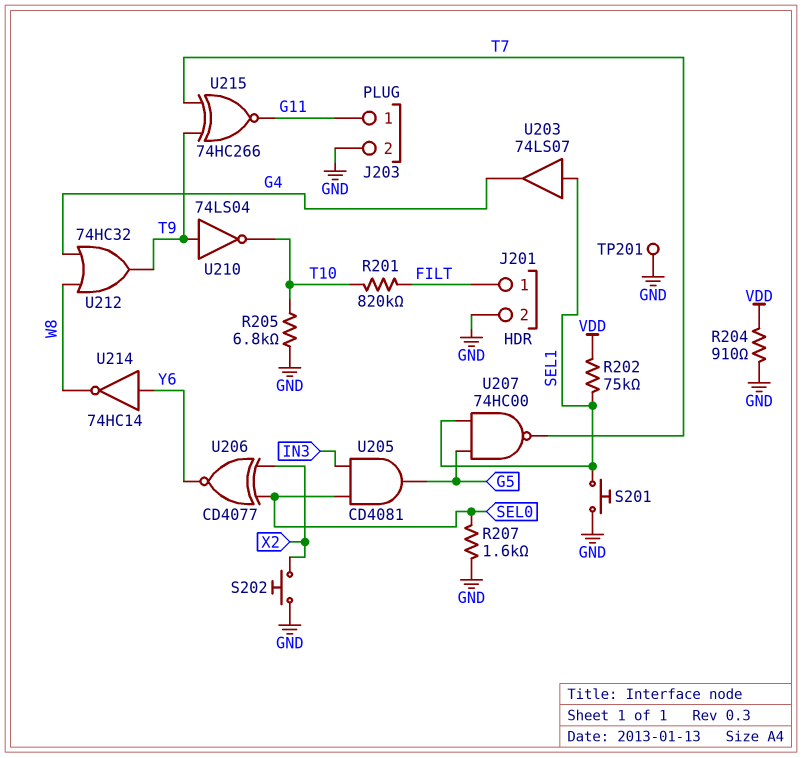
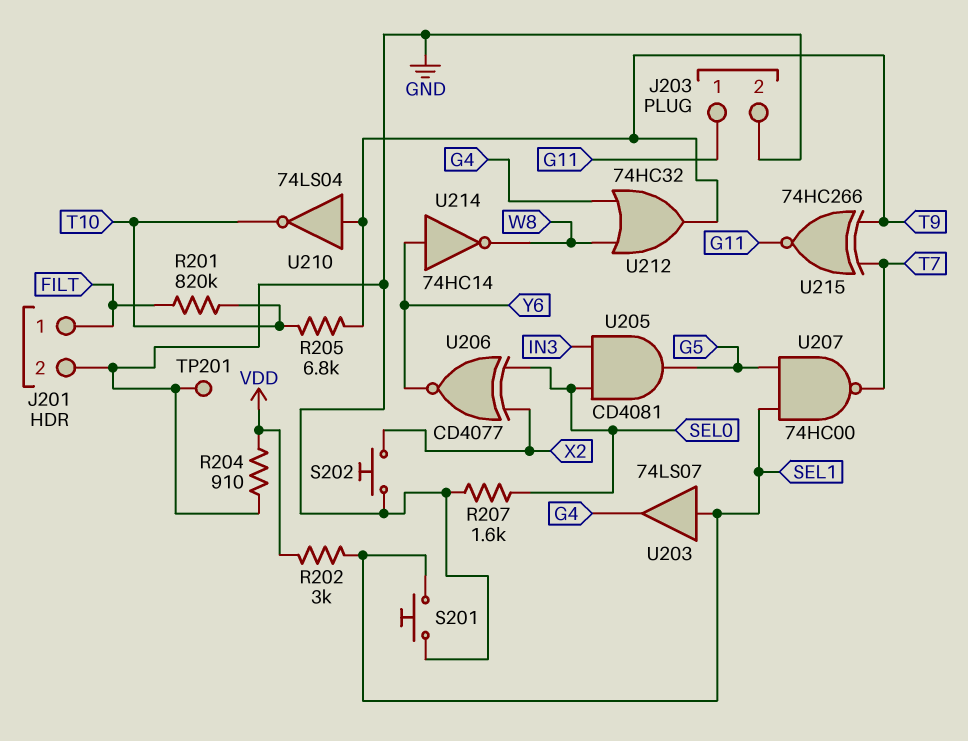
R202: 75k (SEL1, VDD) -> 3k (SEL1, VDD)
R205: 6.8k (GND, T10) -> 6.8k (T9, T10)

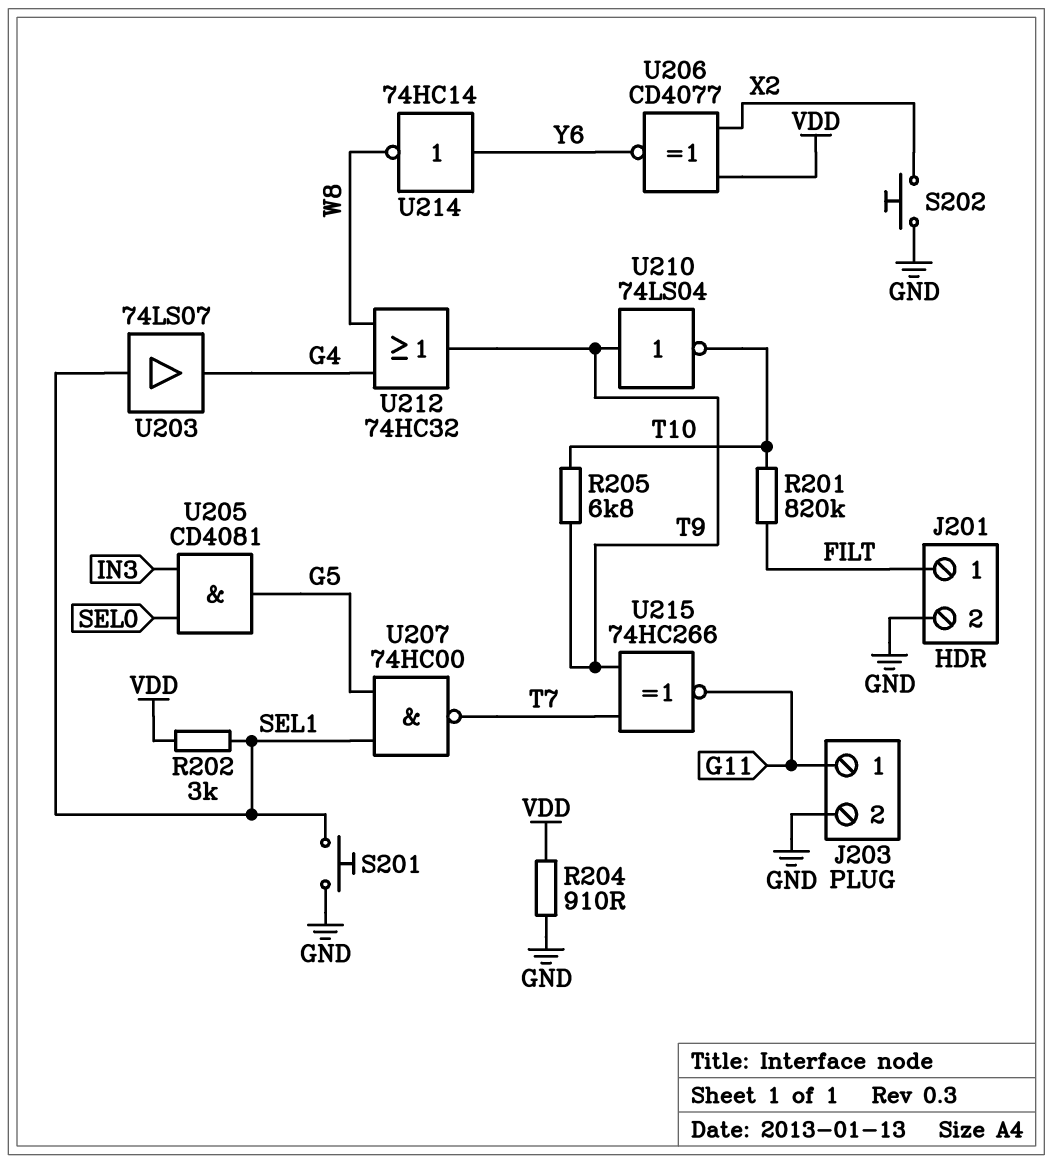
R207: 1.6k (GND, SEL0) -> none
TP201: test point (GND) -> none
U206: XNOR CD4077 (in SEL0, in X2, out Y6) -> XNOR CD4077 (in VDD, in X2, out Y6)

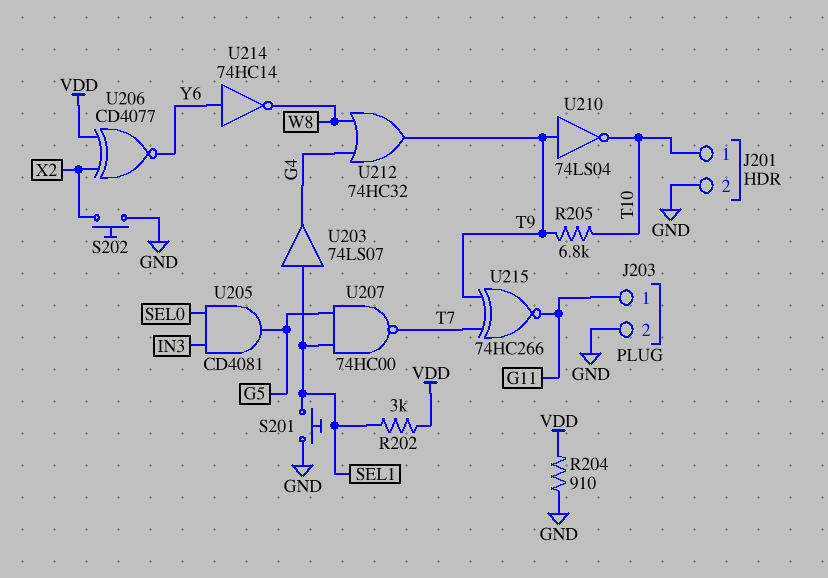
J201 pin 1: FILT -> T10
R201: 820k (FILT, T10) -> none

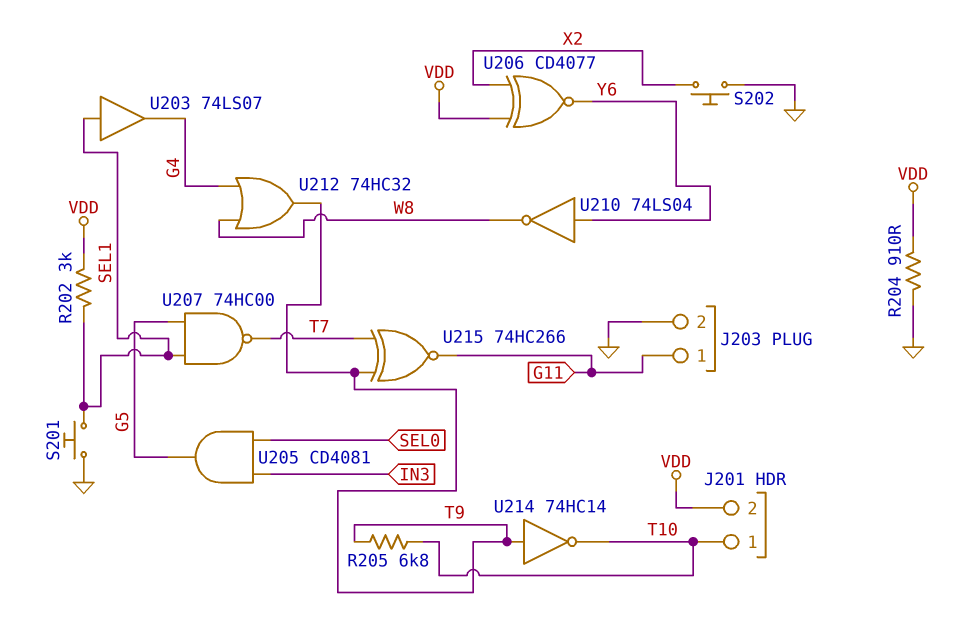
J201 pin 2: GND -> VDD
U210: NOT 74LS04 (in T9, out T10) -> NOT 74LS04 (in Y6, out W8)
U214: NOT 74HC14 (in Y6, out W8) -> NOT 74HC14 (in T9, out T10)

